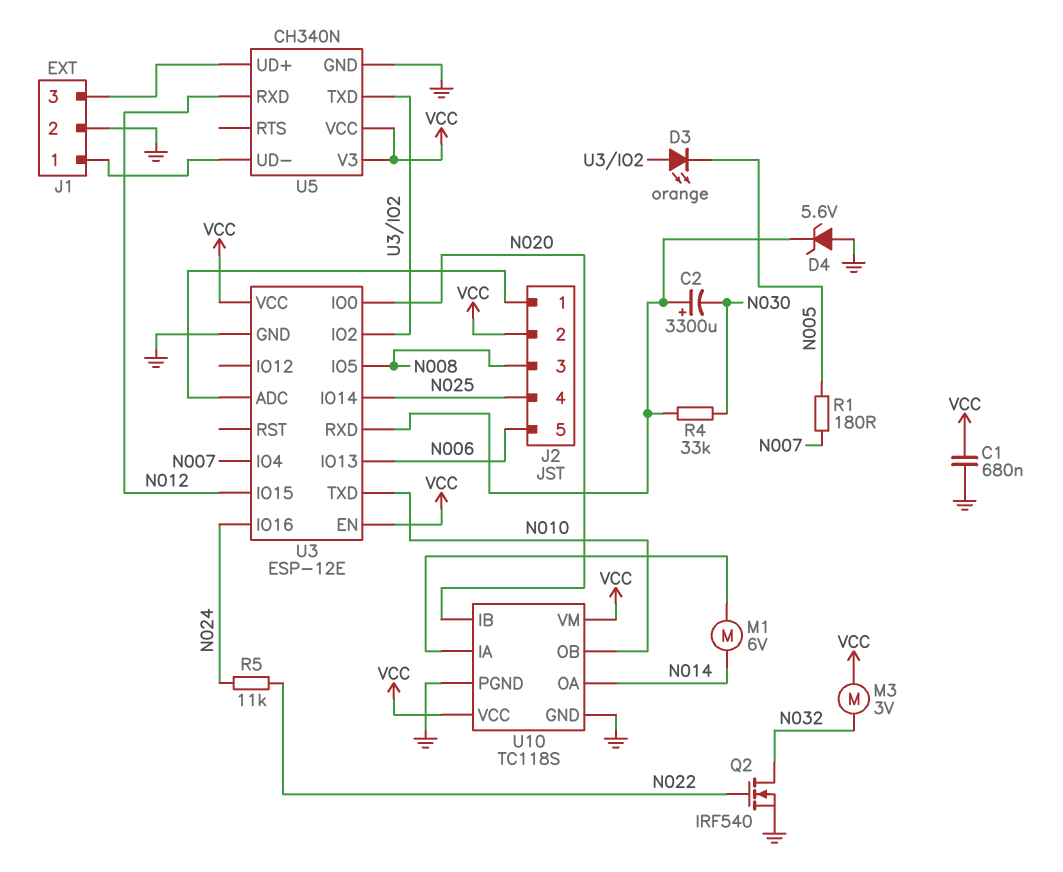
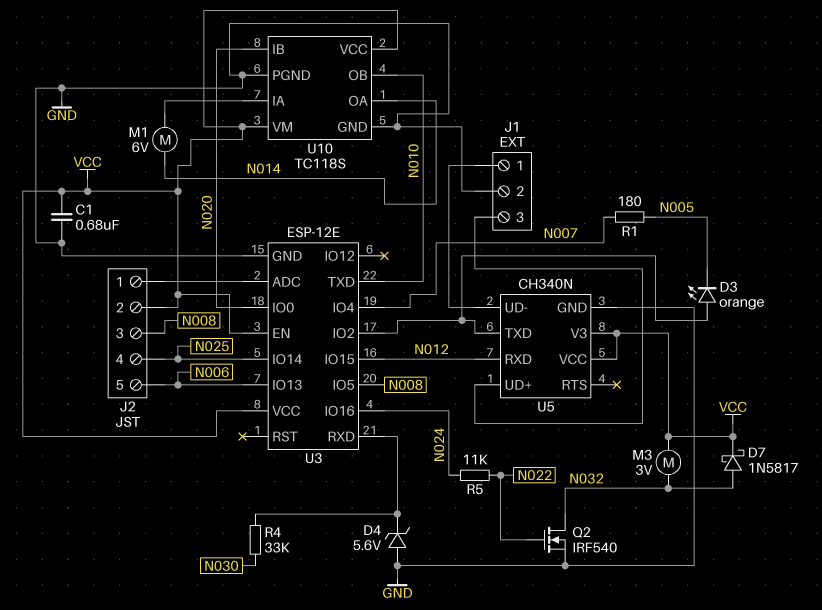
C2: 3300uF (plus U3/RXD, minus N030) -> none
D7: none -> schottky 1N5817 (A N032, K VCC)

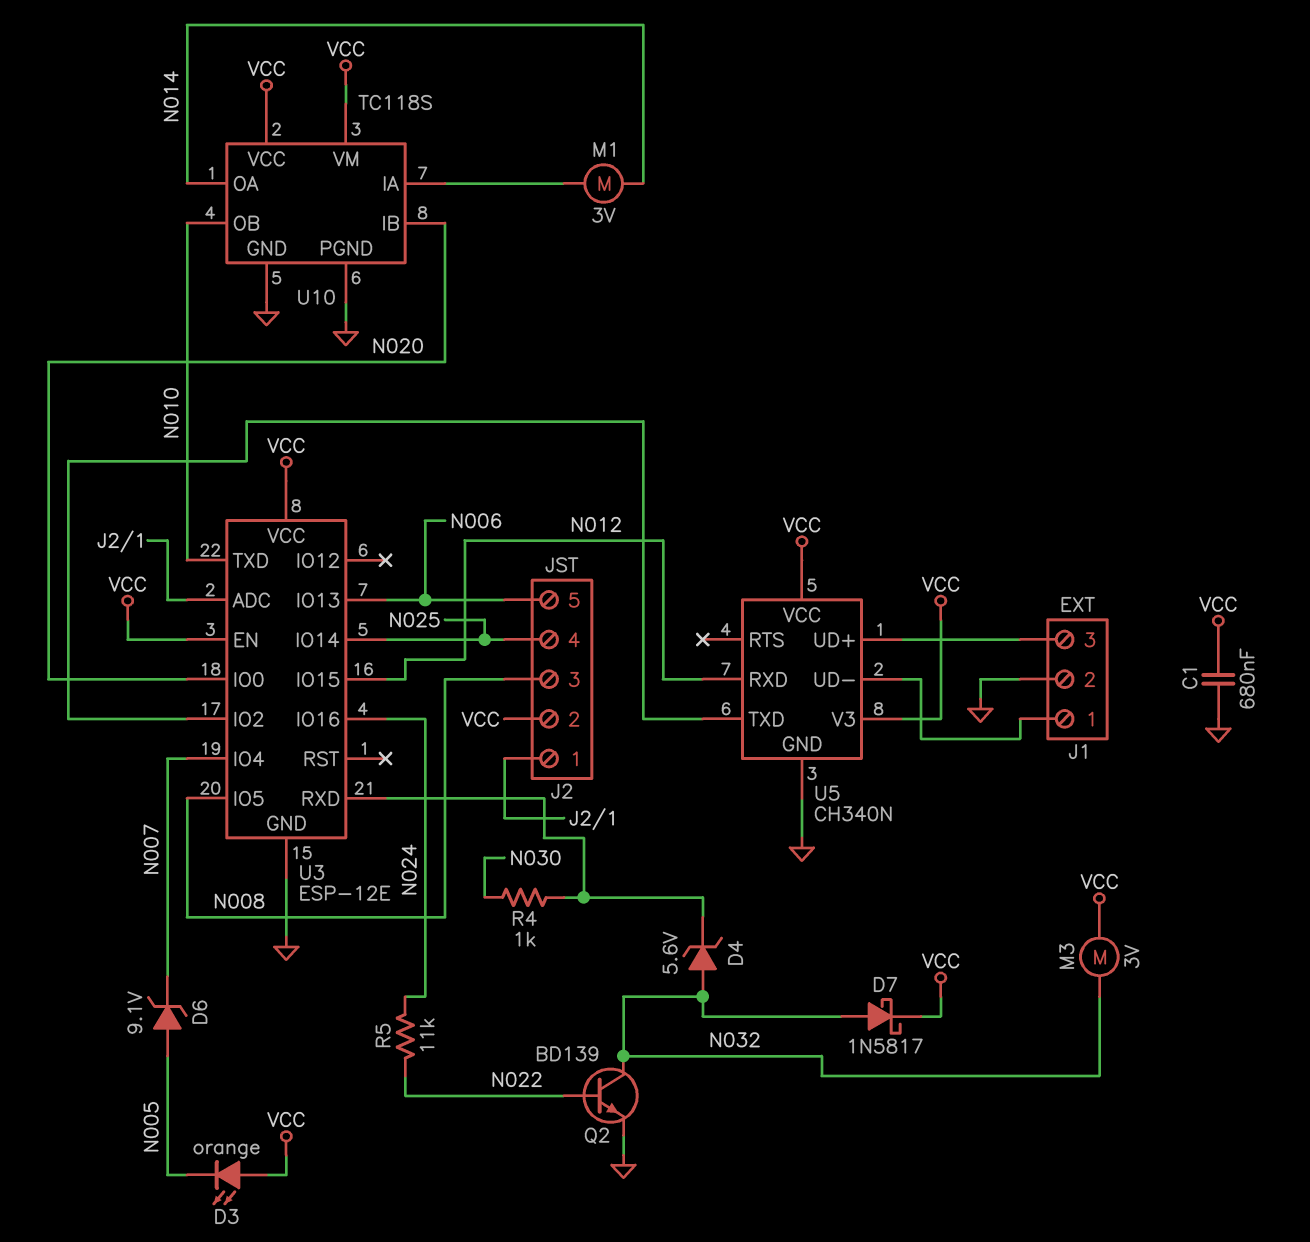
D3: LED orange (A U3/IO2, K N005) -> LED orange (A VCC, K N005)
D4: zener 5.6V (A GND, K U3/RXD) -> zener 5.6V (A N032, K U3/RXD)
D6: none -> zener 9.1V (A N005, K N007)
M1: motor 6V (N014, U10/IA) -> motor 3V (N014, U10/IA)
Q2: NMOS IRF540 (G N022, D N032, S GND) -> NPN BD139 (B N022, C N032, E GND)
R1: 180 (N005, N007) -> none
R4: 33k (N030, U3/RXD) -> 1k (N030, U3/RXD)

